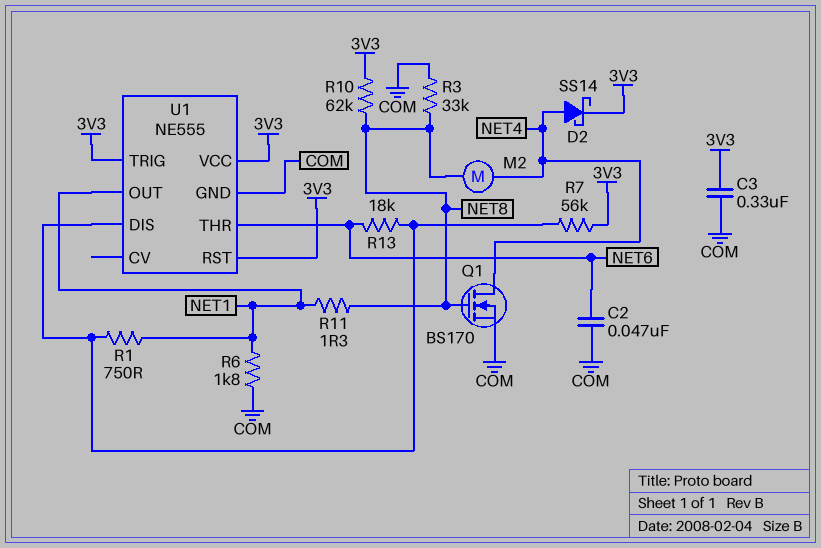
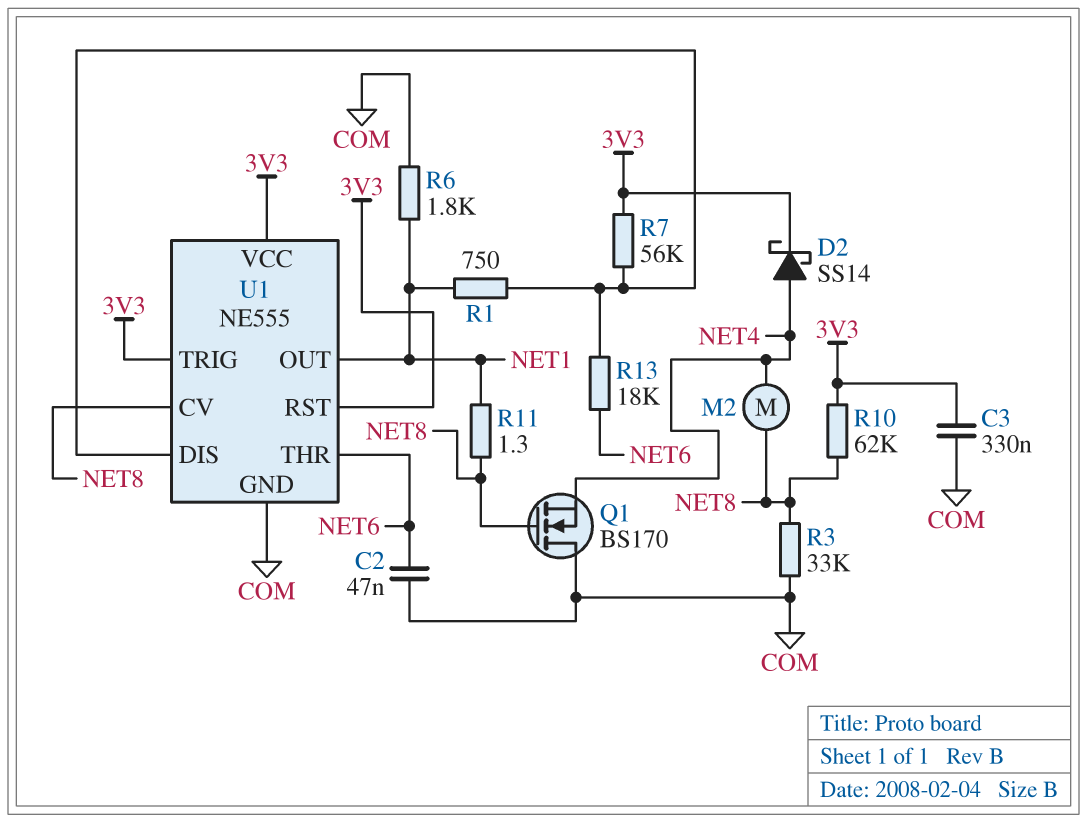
Q1: NMOS BS170 (G NET8, D NET4, S COM) -> NMOS BS170 (G NET8, D COM, S NET4)
U1 pin CV: none -> NET8

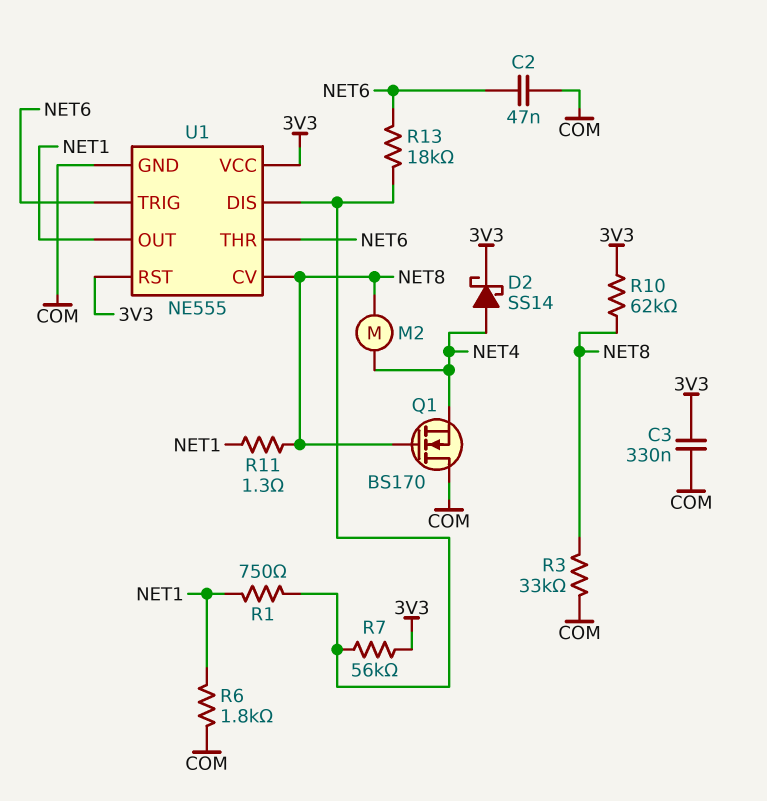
U1 pin TRIG: 3V3 -> NET6

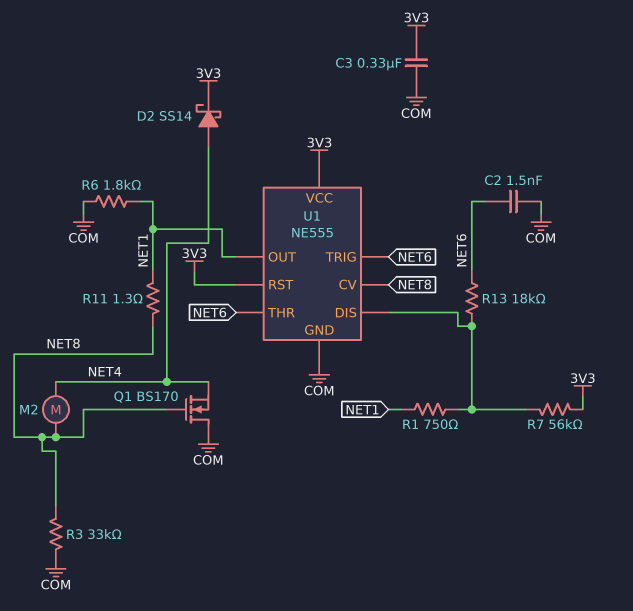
C2: 47nF (COM, NET6) -> 1.5nF (COM, NET6)
R10: 62k (3V3, NET8) -> none

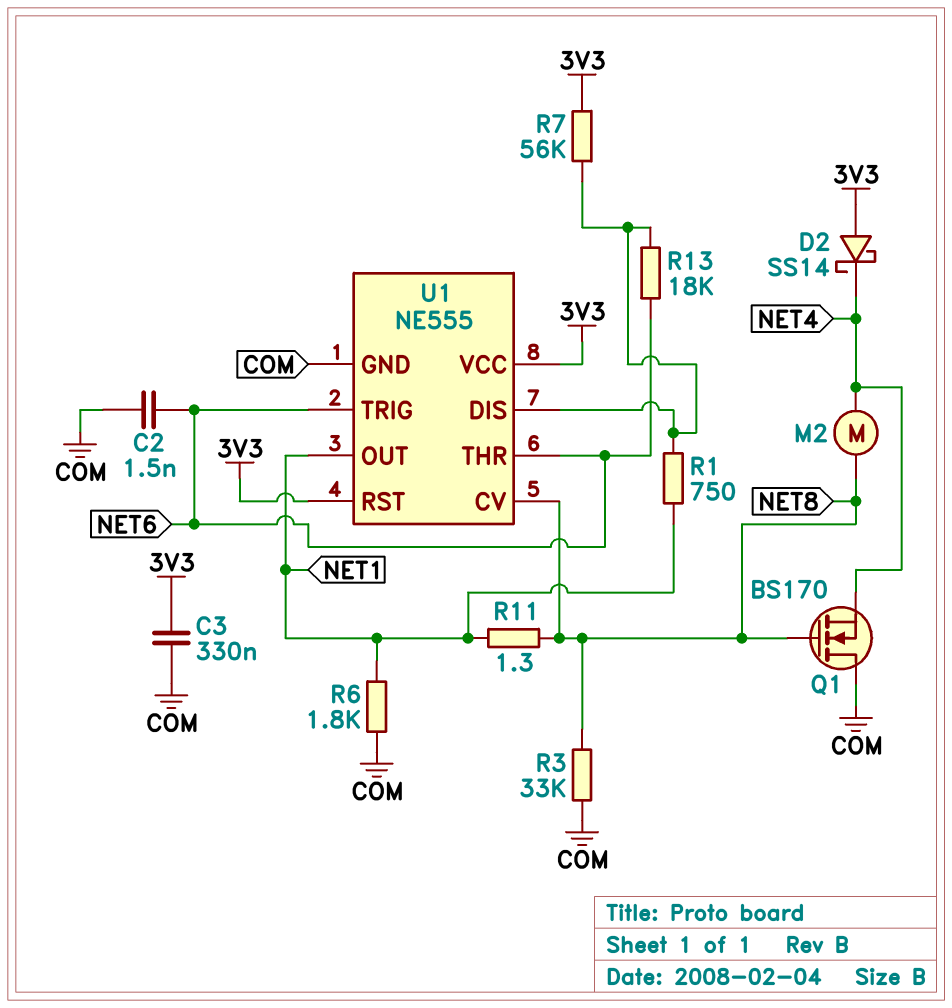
D2: schottky SS14 (A NET4, K 3V3) -> schottky SS14 (A 3V3, K NET4)

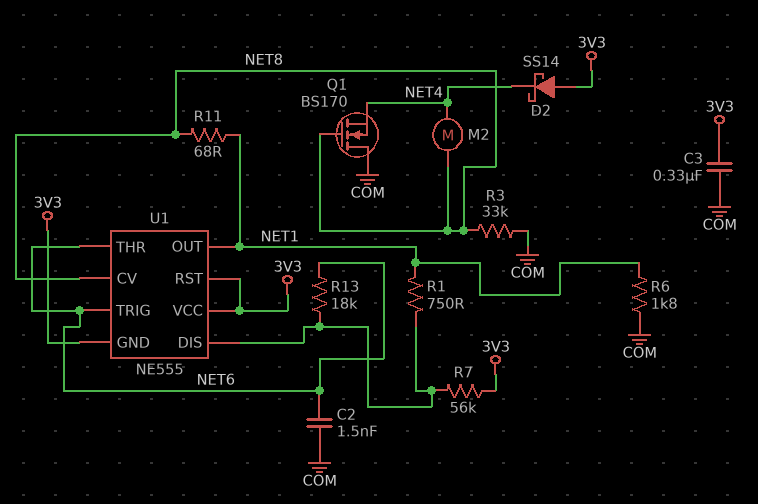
R11: 1.3 (NET1, NET8) -> 68 (NET1, NET8)
U1 pin GND: COM -> 3V3

